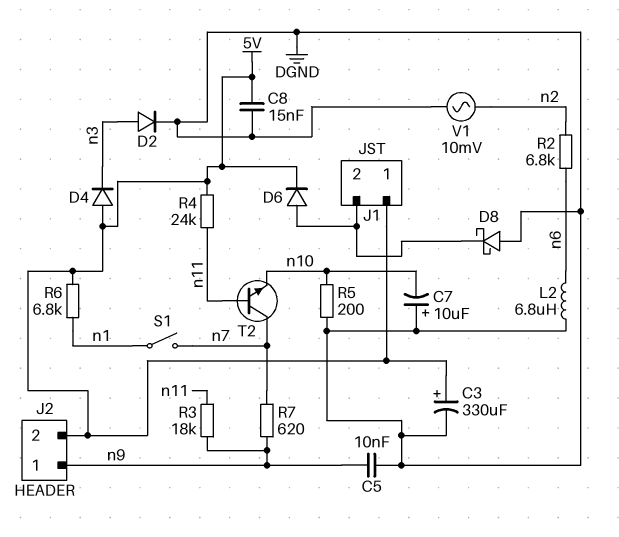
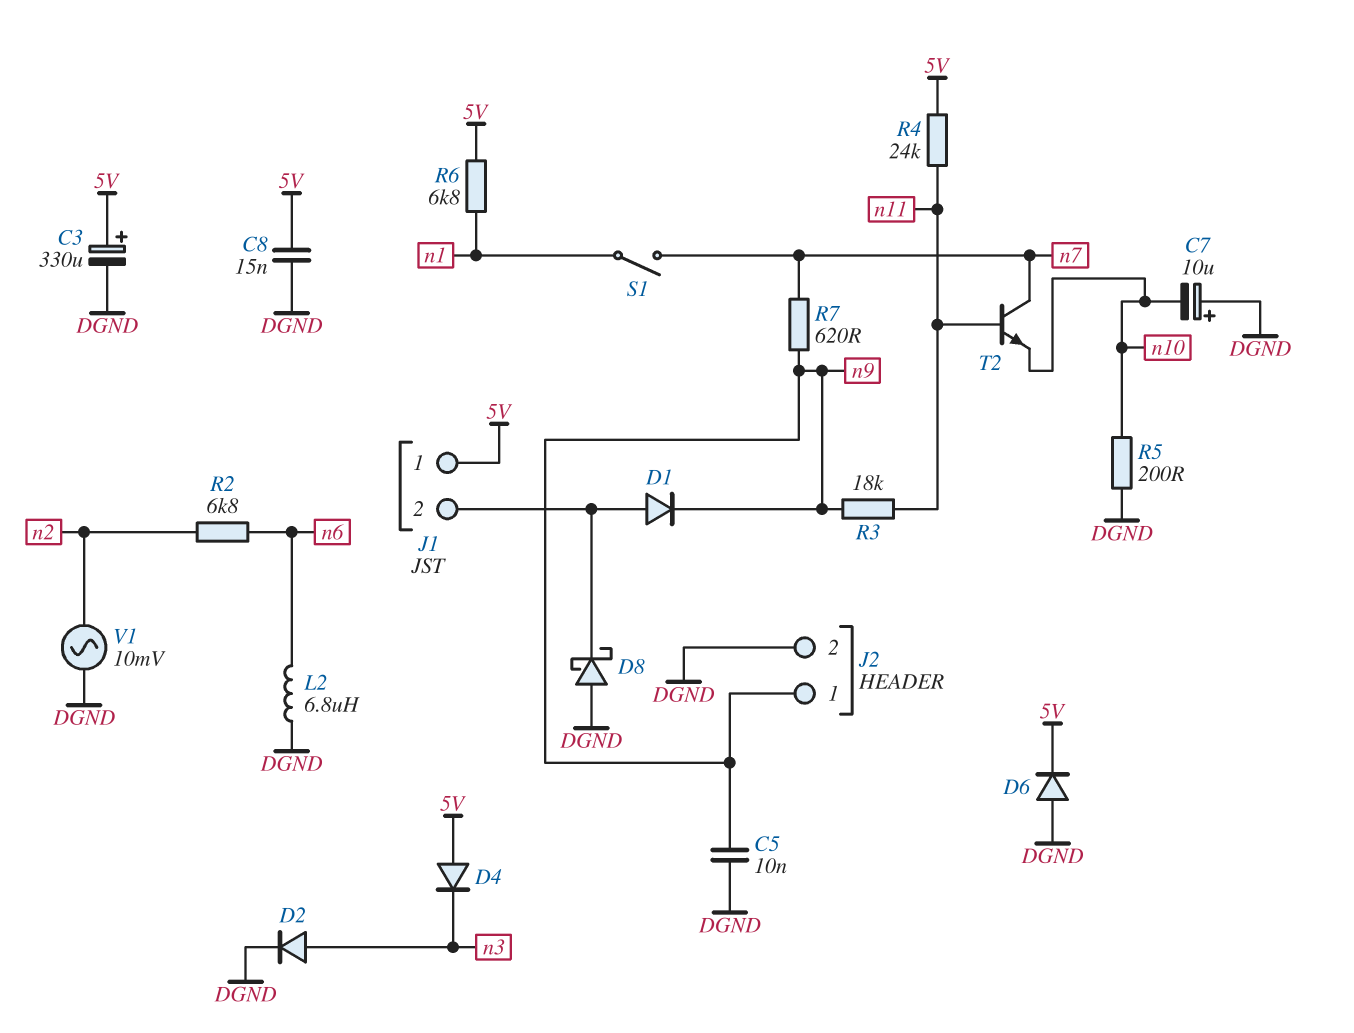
D1: none -> diode (A J1/2, K n9)
D6: diode (A J1/2, K 5V) -> diode (A DGND, K 5V)
J2 pin 2: 5V -> DGND

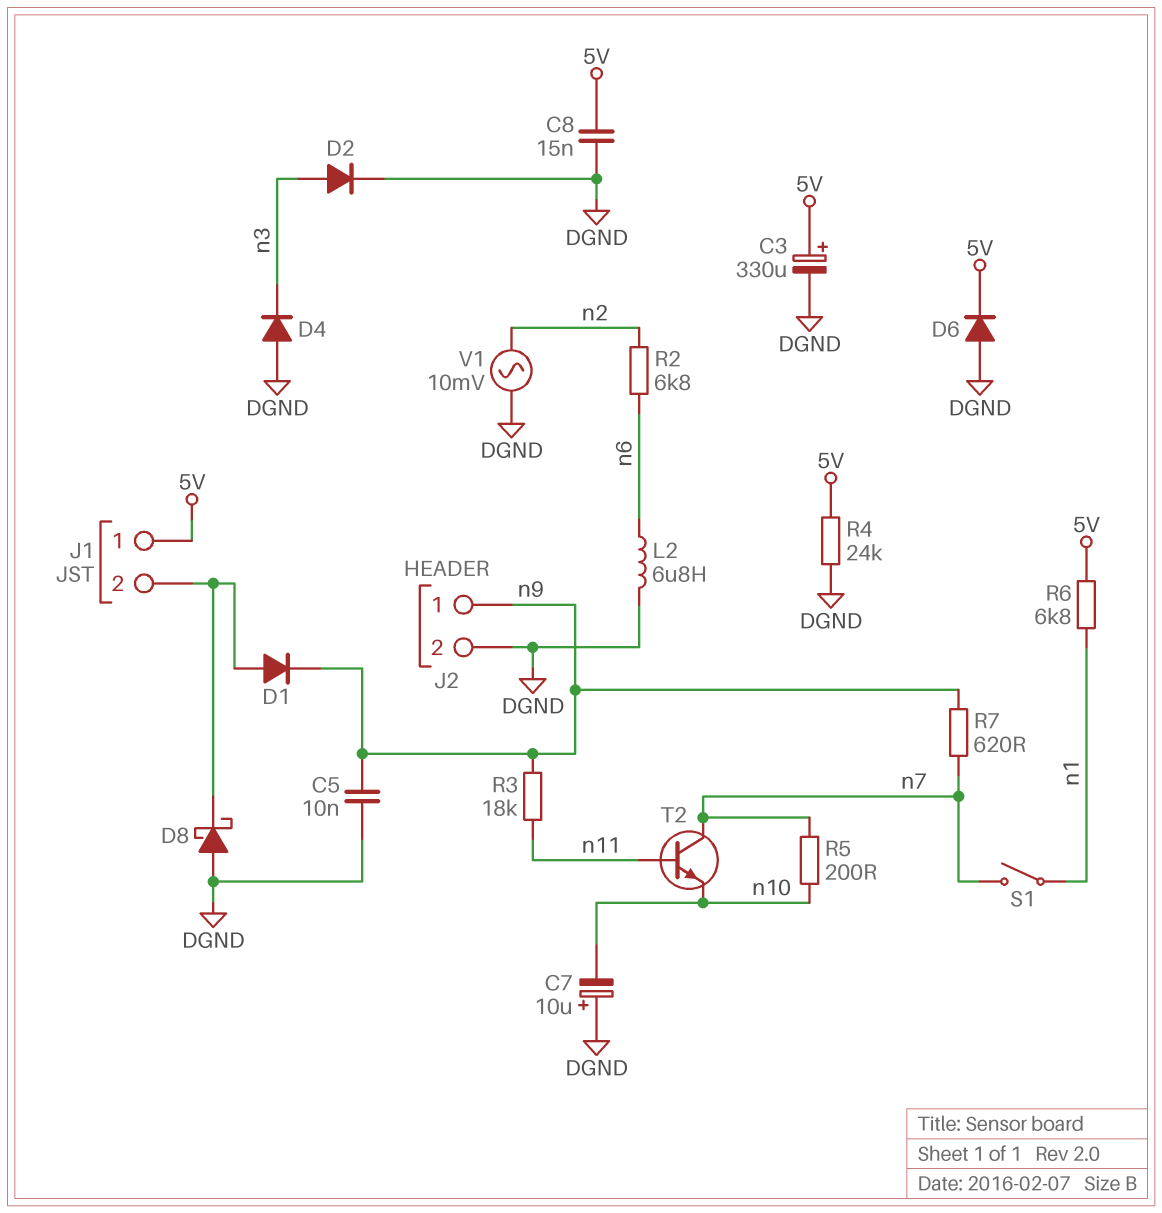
D4: diode (A 5V, K n3) -> diode (A DGND, K n3)
R4: 24k (5V, n11) -> 24k (5V, DGND)
R5: 200 (DGND, n10) -> 200 (n7, n10)

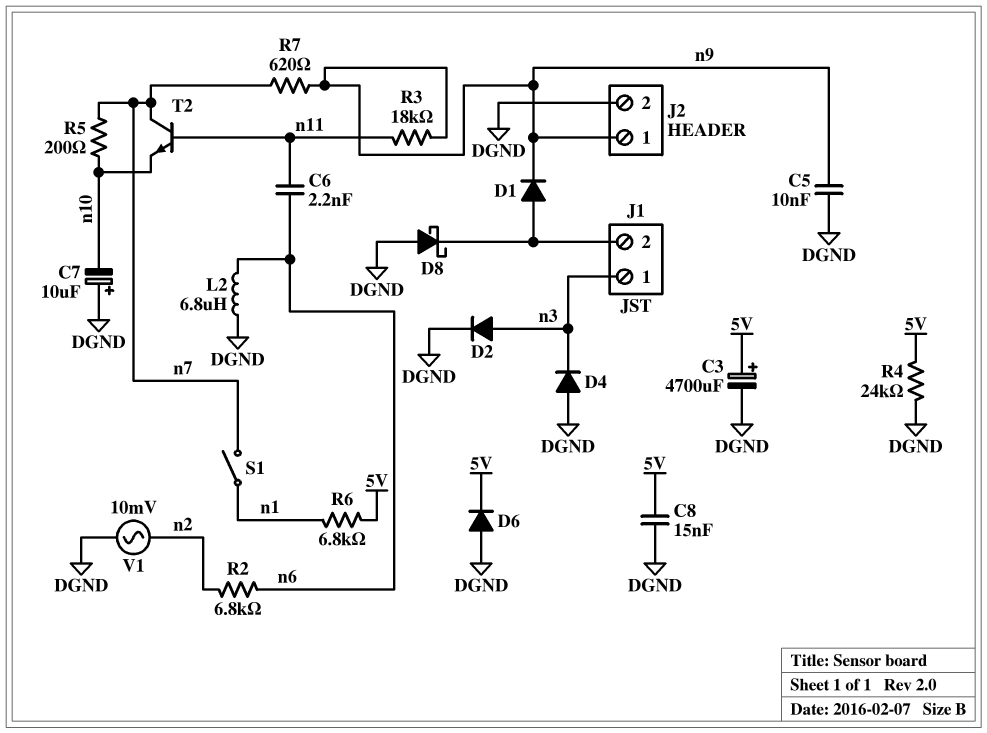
C3: 330uF (plus 5V, minus DGND) -> 4700uF (plus 5V, minus DGND)
C6: none -> 2.2nF (n6, n11)
J1 pin 1: 5V -> n3

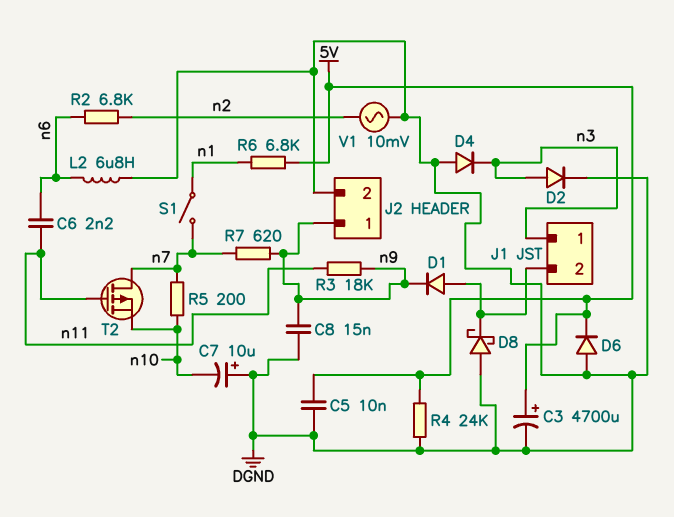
C5: 10nF (DGND, n9) -> 10nF (5V, DGND)
C8: 15nF (5V, DGND) -> 15nF (DGND, n9)
T2: NPN (B n11, C n7, E n10) -> PMOS (G n11, D n7, S n10)

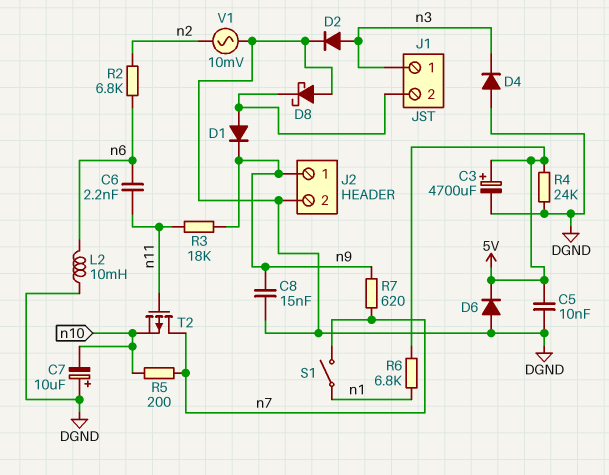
L2: 6.8uH (DGND, n6) -> 10mH (DGND, n6)

